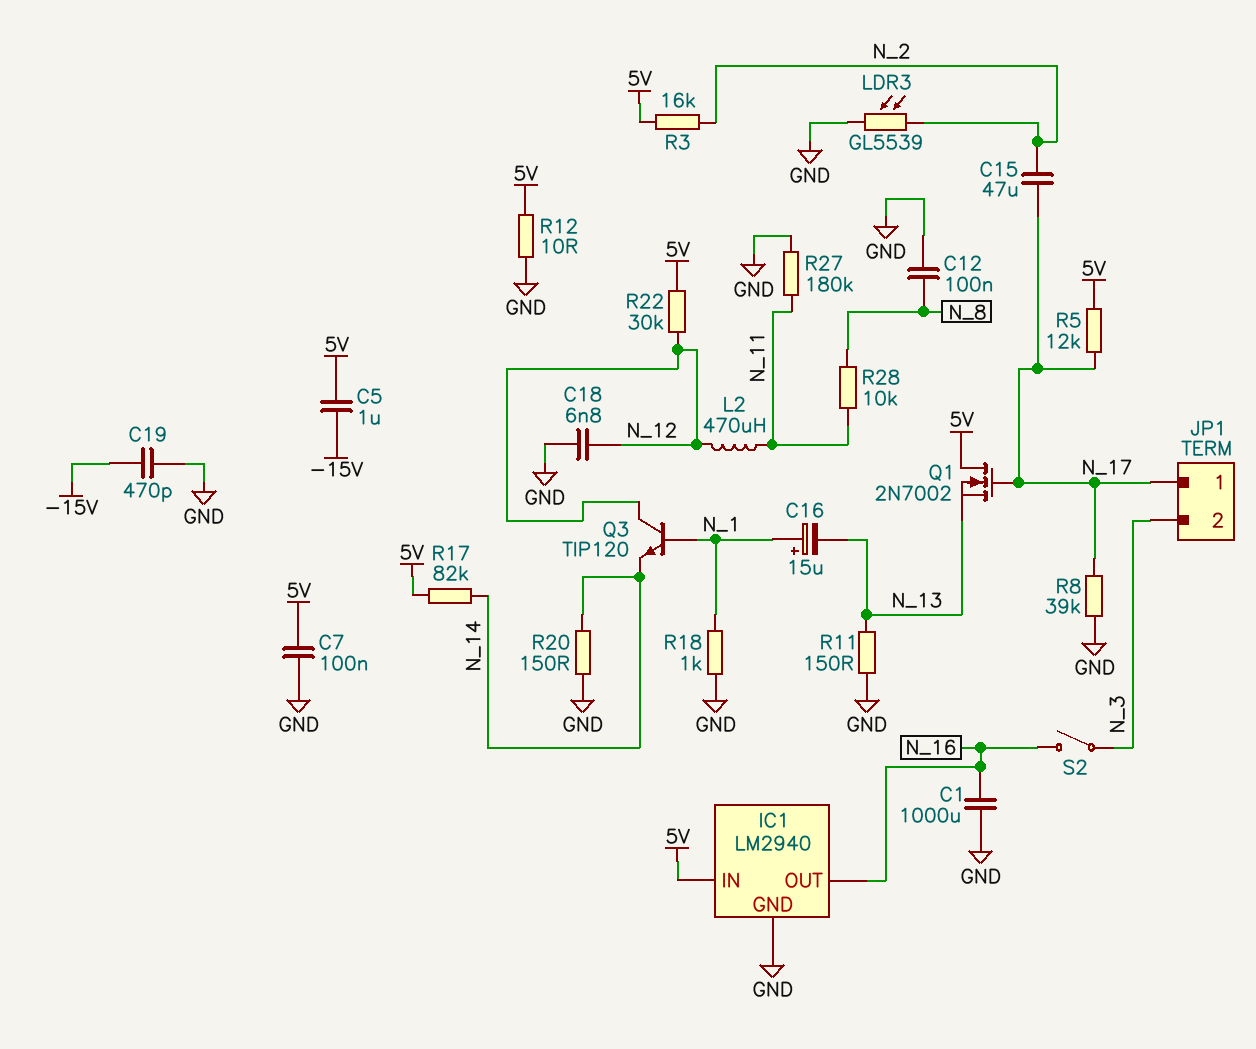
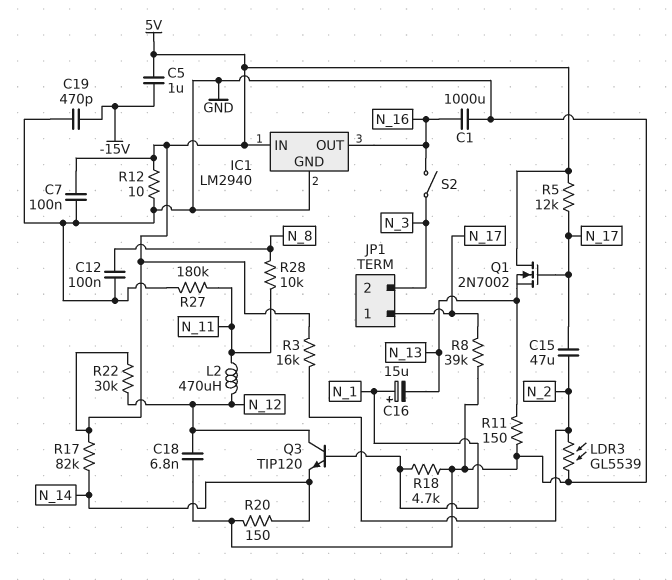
R18: 1k (GND, N_1) -> 4.7k (GND, N_1)

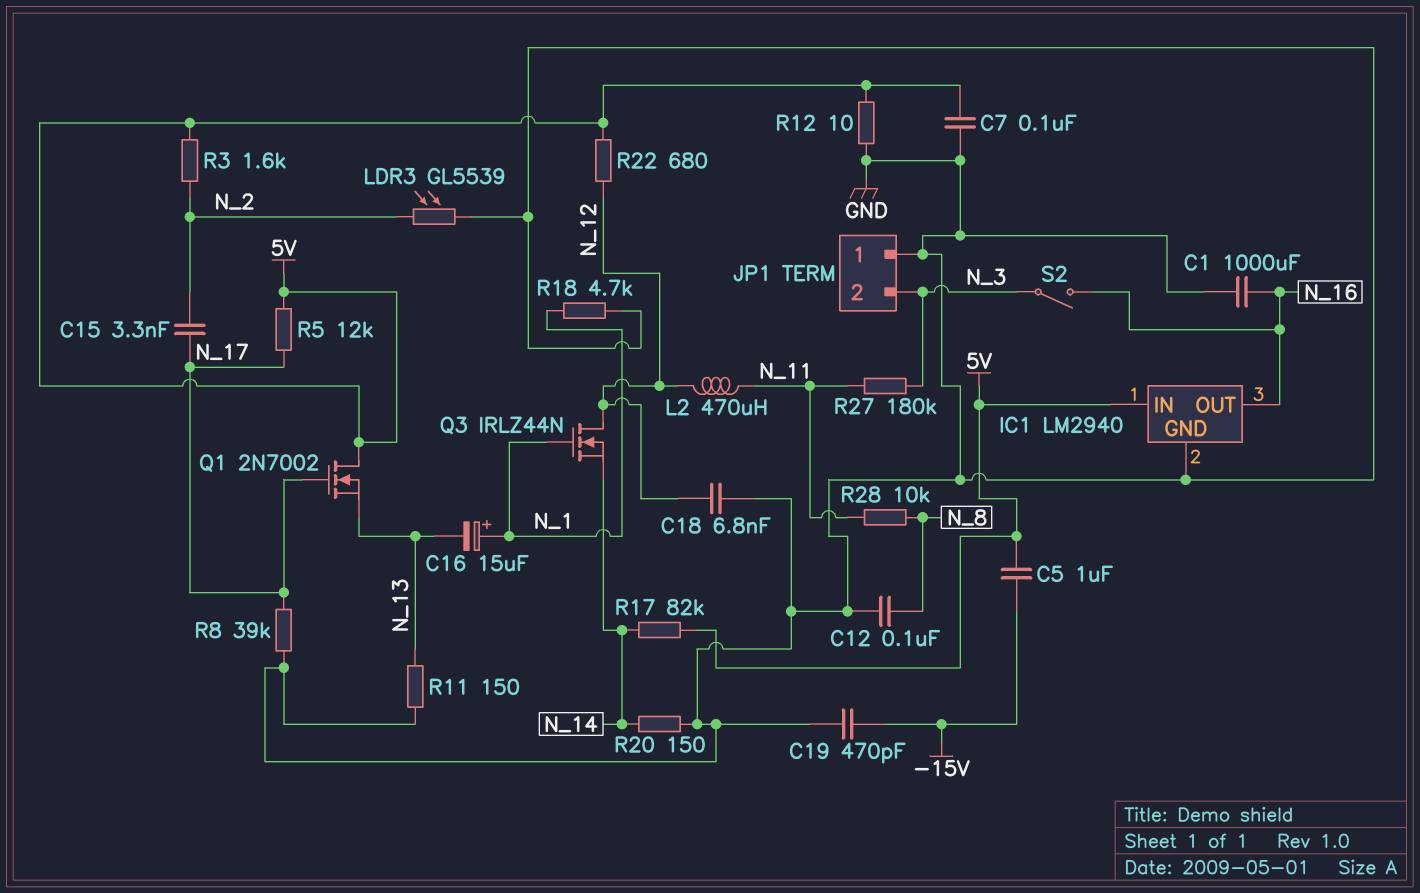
C15: 47uF (N_2, N_17) -> 3.3nF (N_2, N_17)
JP1 pin 1: N_17 -> GND
Q3: NPN TIP120 (B N_1, C N_12, E N_14) -> NMOS IRLZ44N (G N_1, D N_12, S N_14)
R3: 16k (5V, N_2) -> 1.6k (5V, N_2)
R22: 30k (5V, N_12) -> 680 (5V, N_12)
R27: 180k (GND, N_11) -> 180k (N_3, N_11)

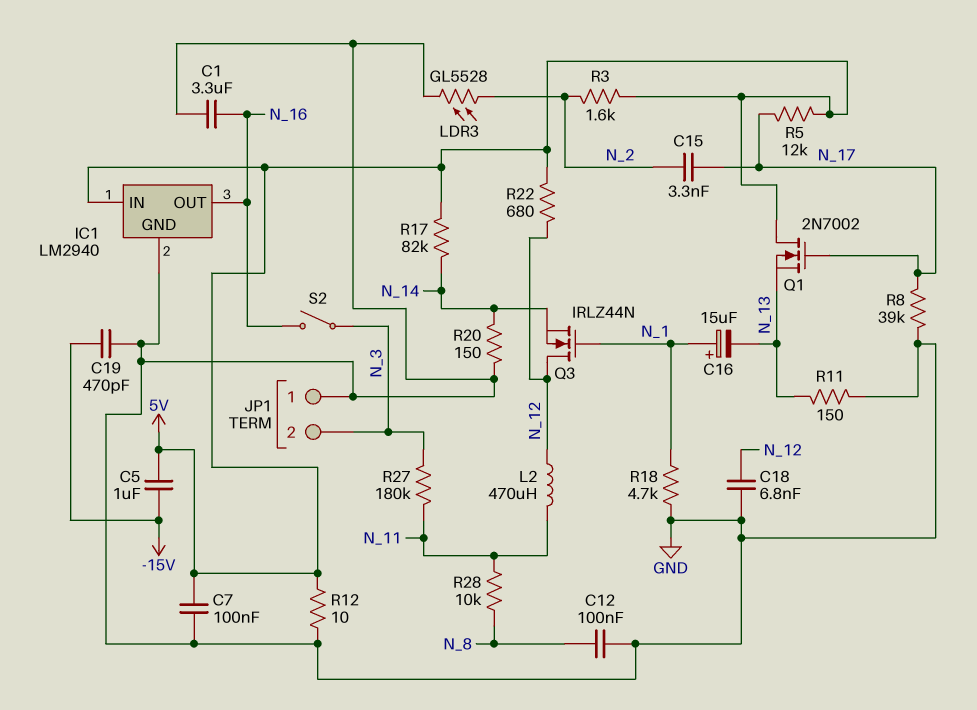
C1: 1000uF (GND, N_16) -> 3.3uF (GND, N_16)
LDR3: GL5539 (GND, N_2) -> GL5528 (GND, N_2)

